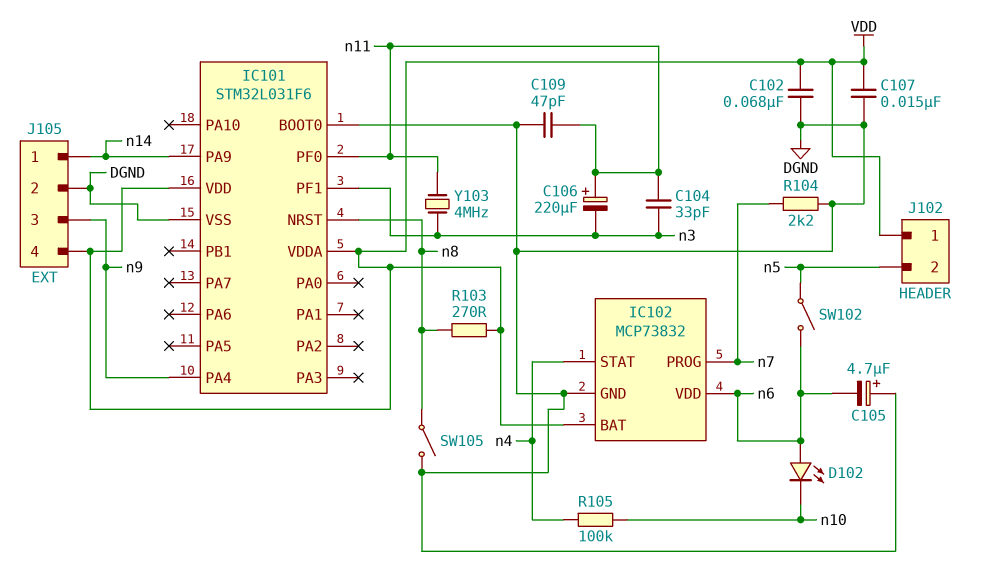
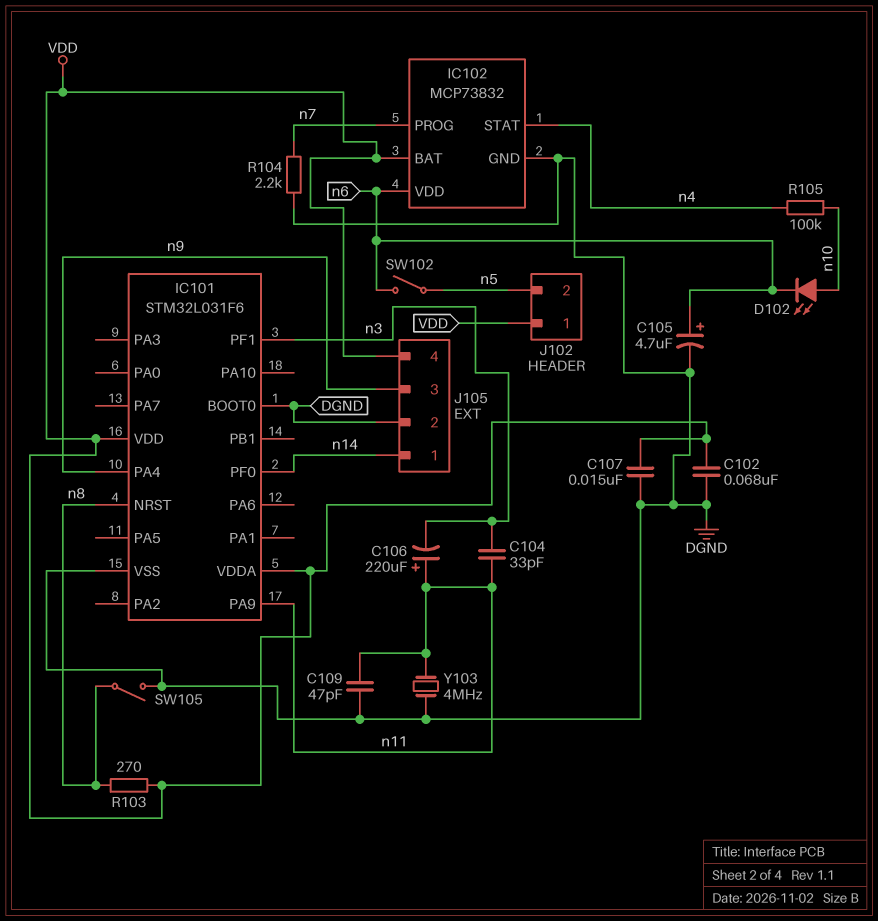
C105: 4.7uF (plus DGND, minus n6) -> 4.7uF (plus n6, minus DGND)
D102: LED (A n6, K n10) -> LED (A n10, K n6)
IC101 pin PA9: n14 -> n11
IC101 pin PF0: n11 -> n14
Y103: 4MHz (n3, n11) -> 4MHz (DGND, n11)

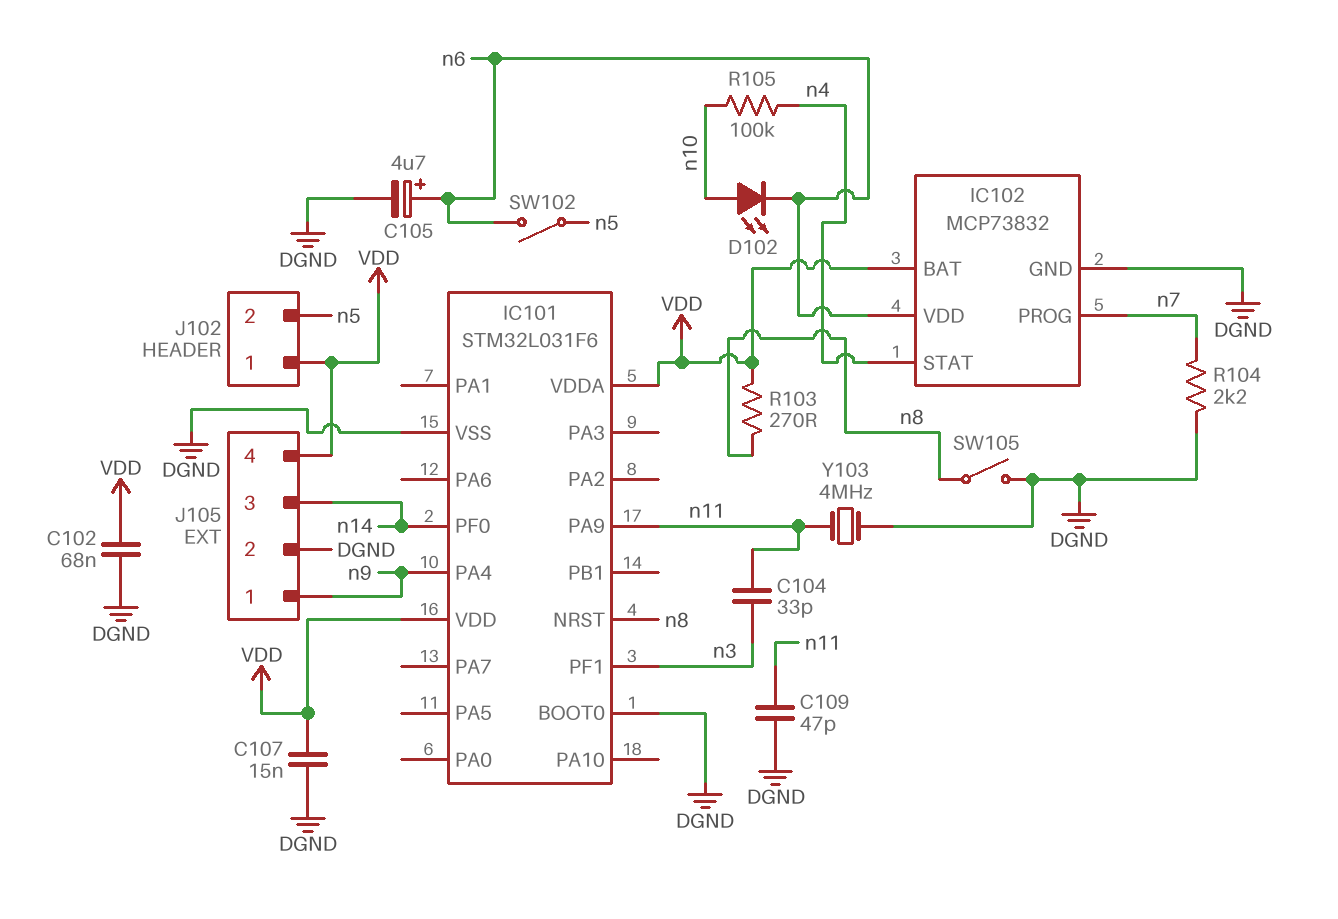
C106: 220uF (plus n11, minus n3) -> none
J105 pin 1: n14 -> n9
J105 pin 3: n9 -> n14

